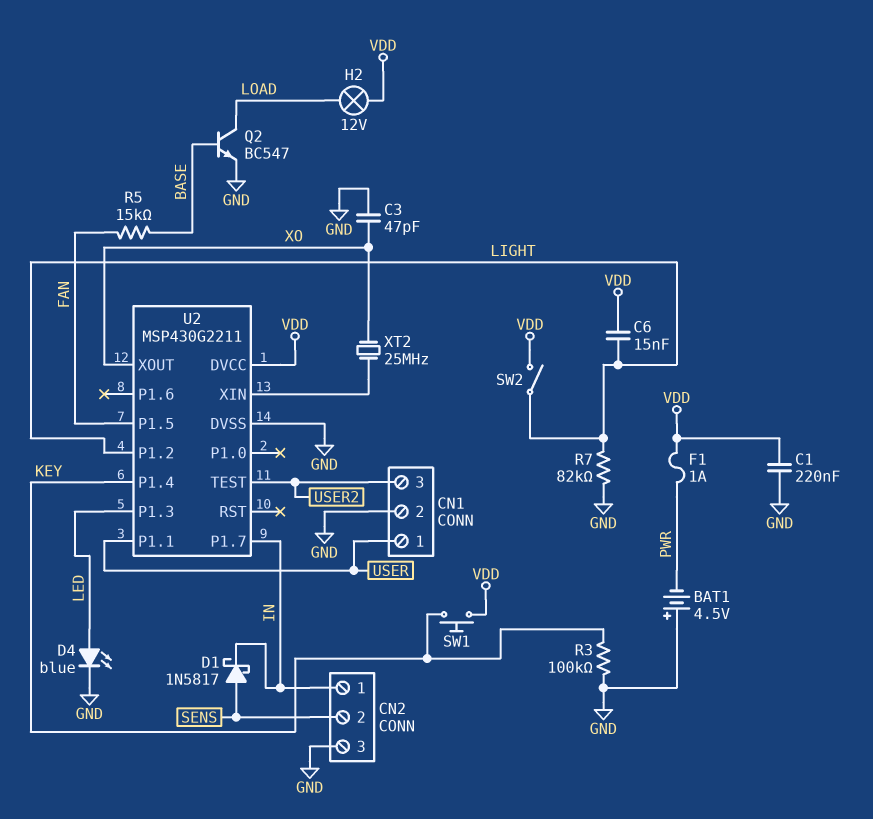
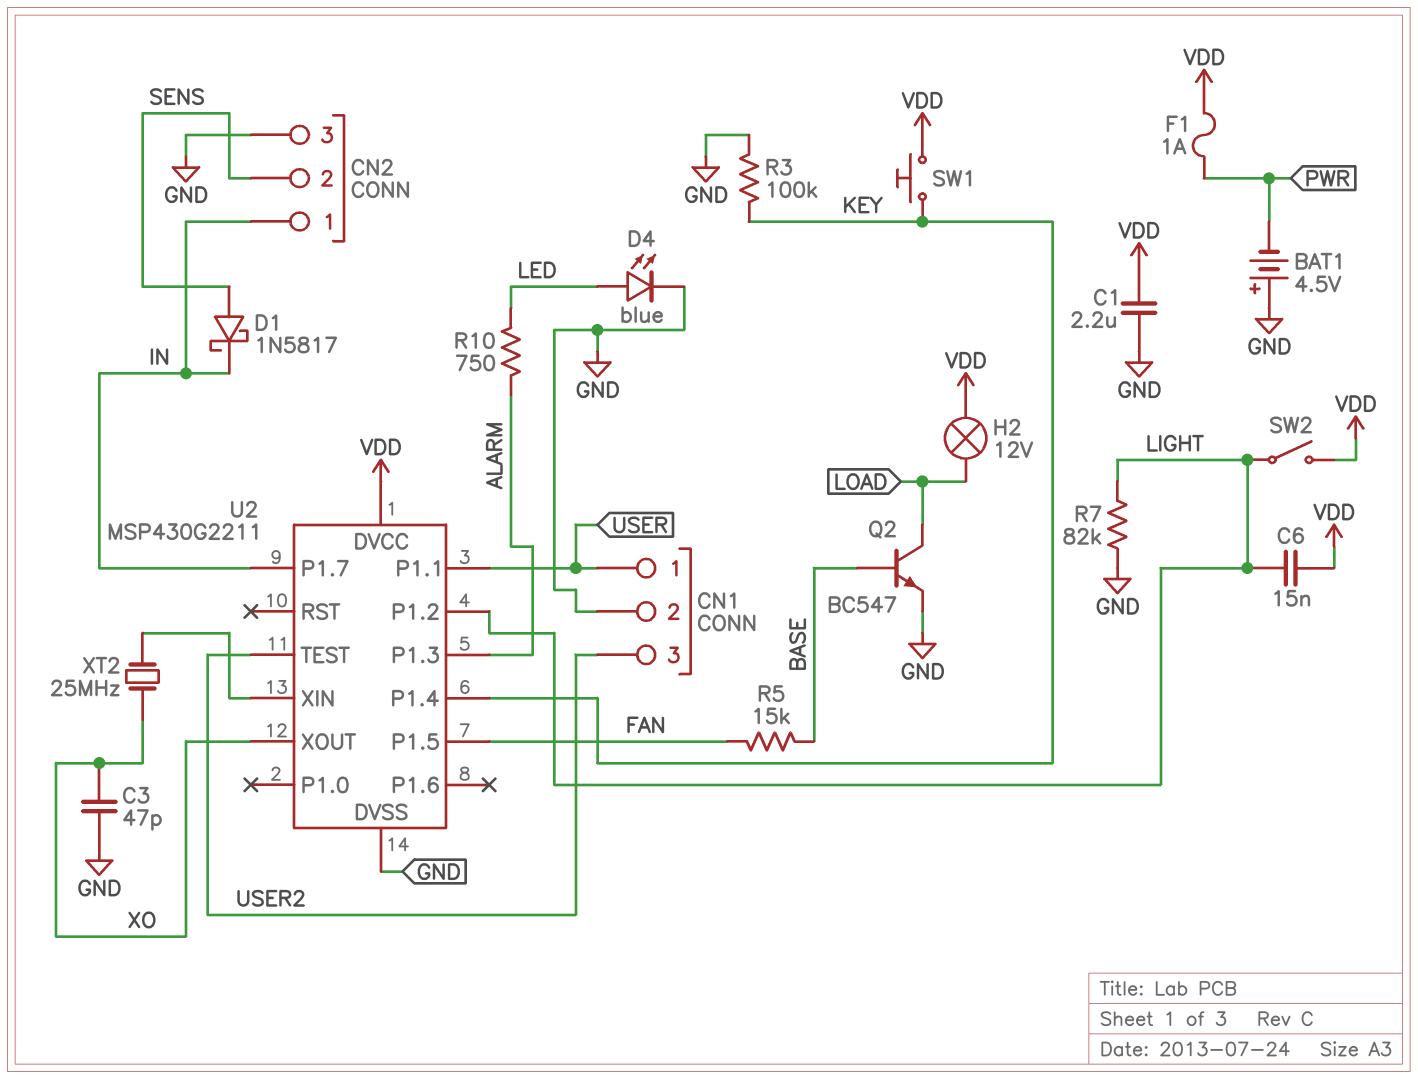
C1: 220nF (GND, VDD) -> 2.2uF (GND, VDD)
R10: none -> 750 (ALARM, LED)
U2 pin P1.3: LED -> ALARM

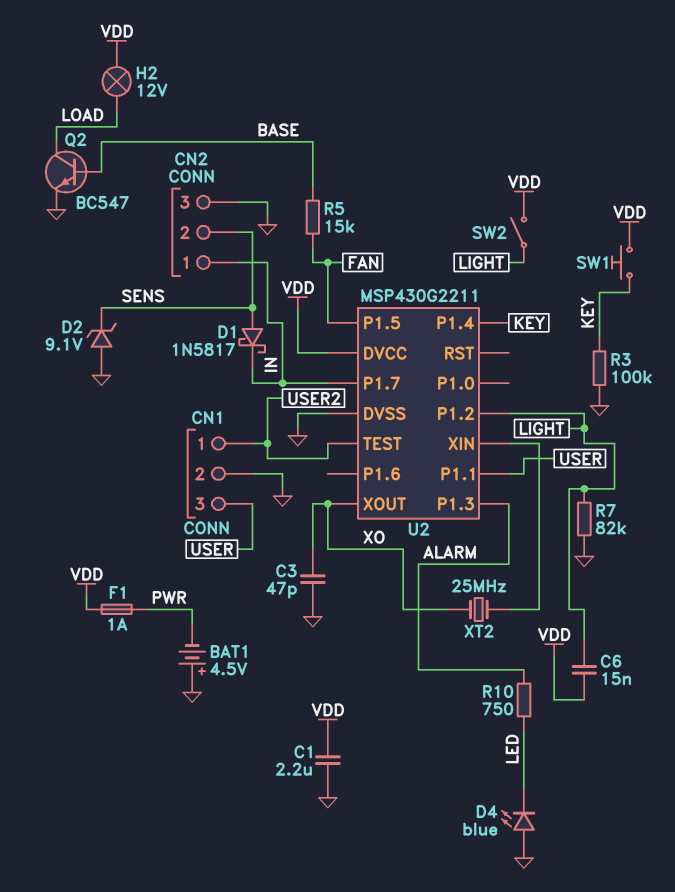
CN1 pin 1: USER -> USER2
CN1 pin 3: USER2 -> USER
D2: none -> zener 9.1V (A GND, K SENS)
D4: LED blue (A LED, K GND) -> LED blue (A GND, K LED)

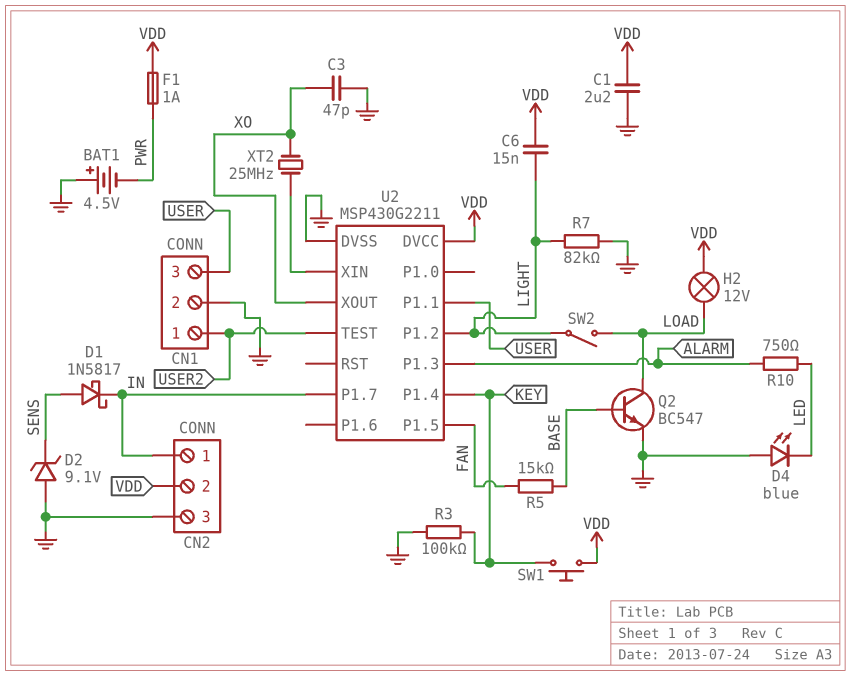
CN2 pin 2: SENS -> VDD
SW2: switch (LIGHT, VDD) -> switch (LIGHT, LOAD)

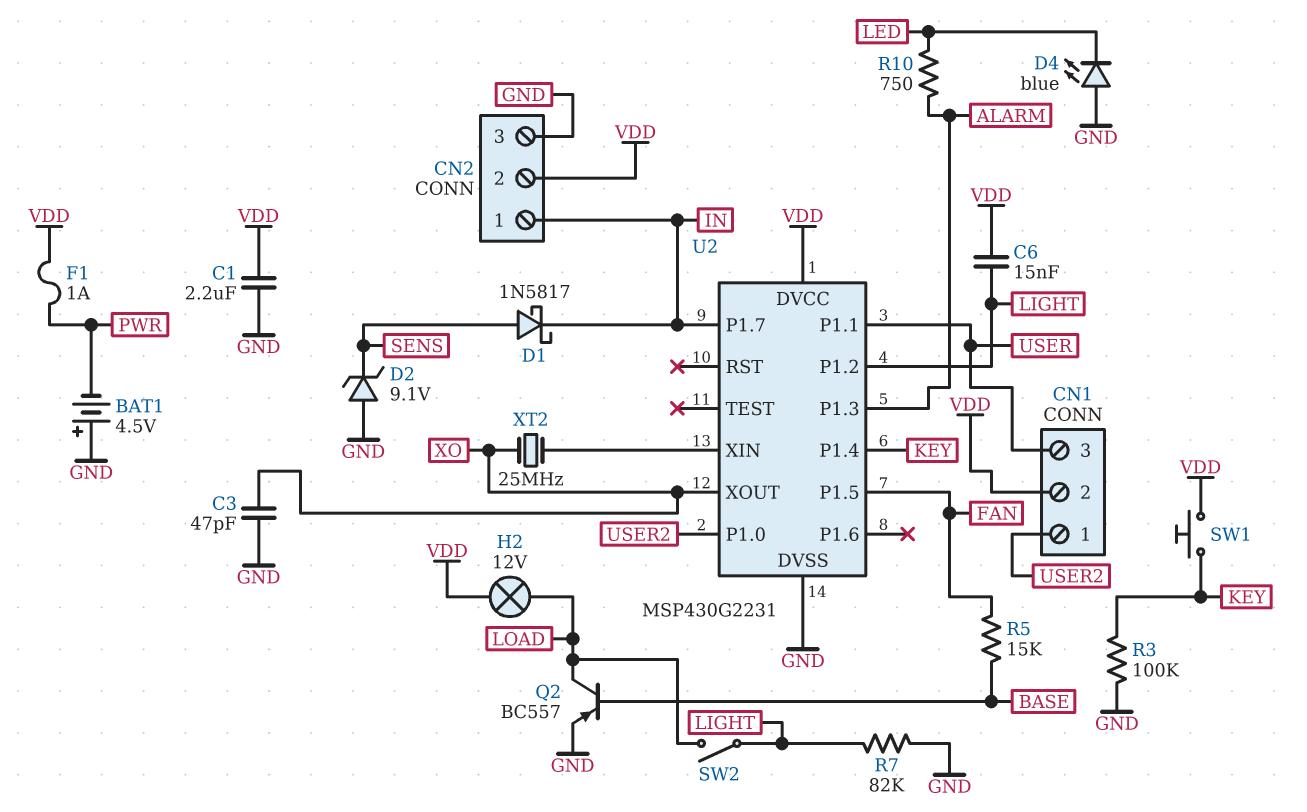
CN1 pin 2: GND -> VDD
Q2: NPN BC547 (B BASE, C LOAD, E GND) -> PNP BC557 (B BASE, C LOAD, E GND)
U2: MSP430G2211 -> MSP430G2231
U2 pin P1.0: none -> USER2
U2 pin TEST: USER2 -> none

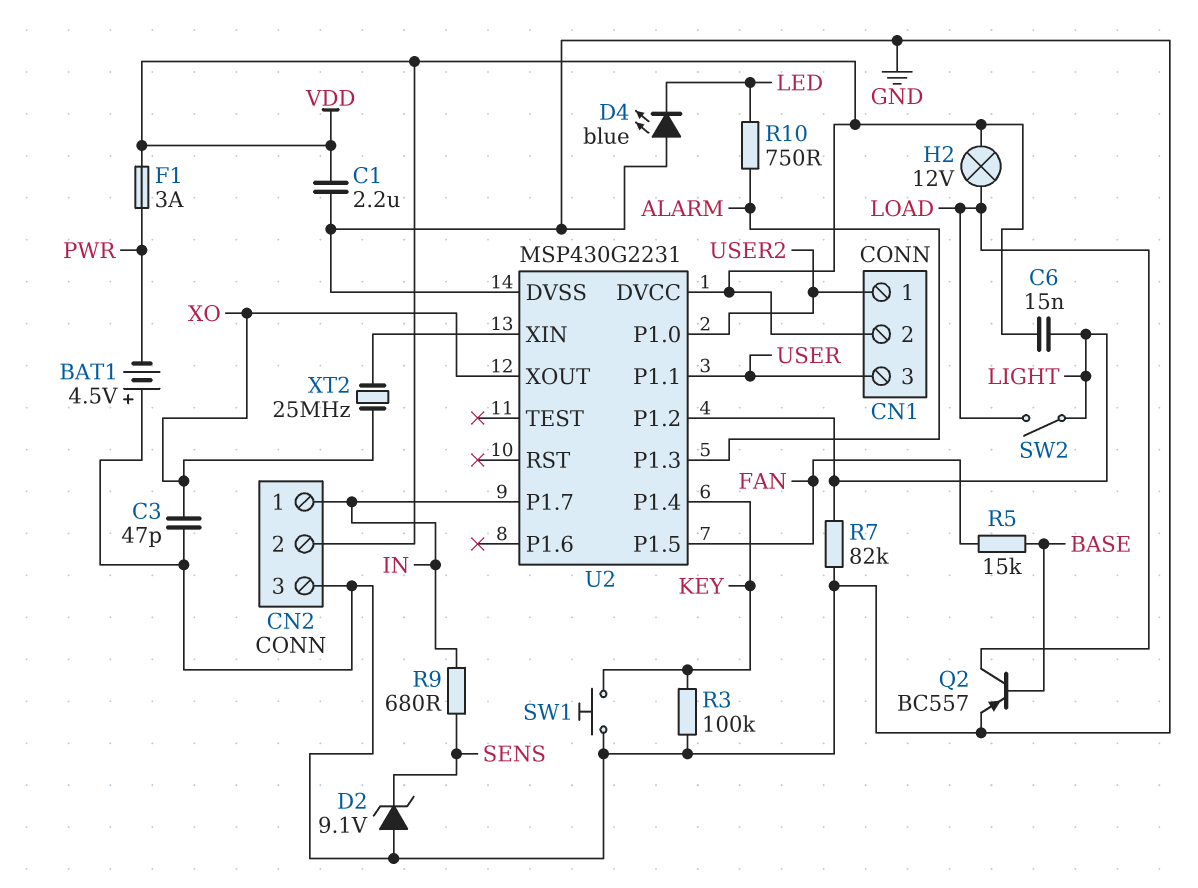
D1: schottky 1N5817 (A SENS, K IN) -> none
F1: 1A (PWR, VDD) -> 3A (PWR, VDD)
R9: none -> 680 (IN, SENS)
SW1: button (KEY, VDD) -> button (GND, KEY)

